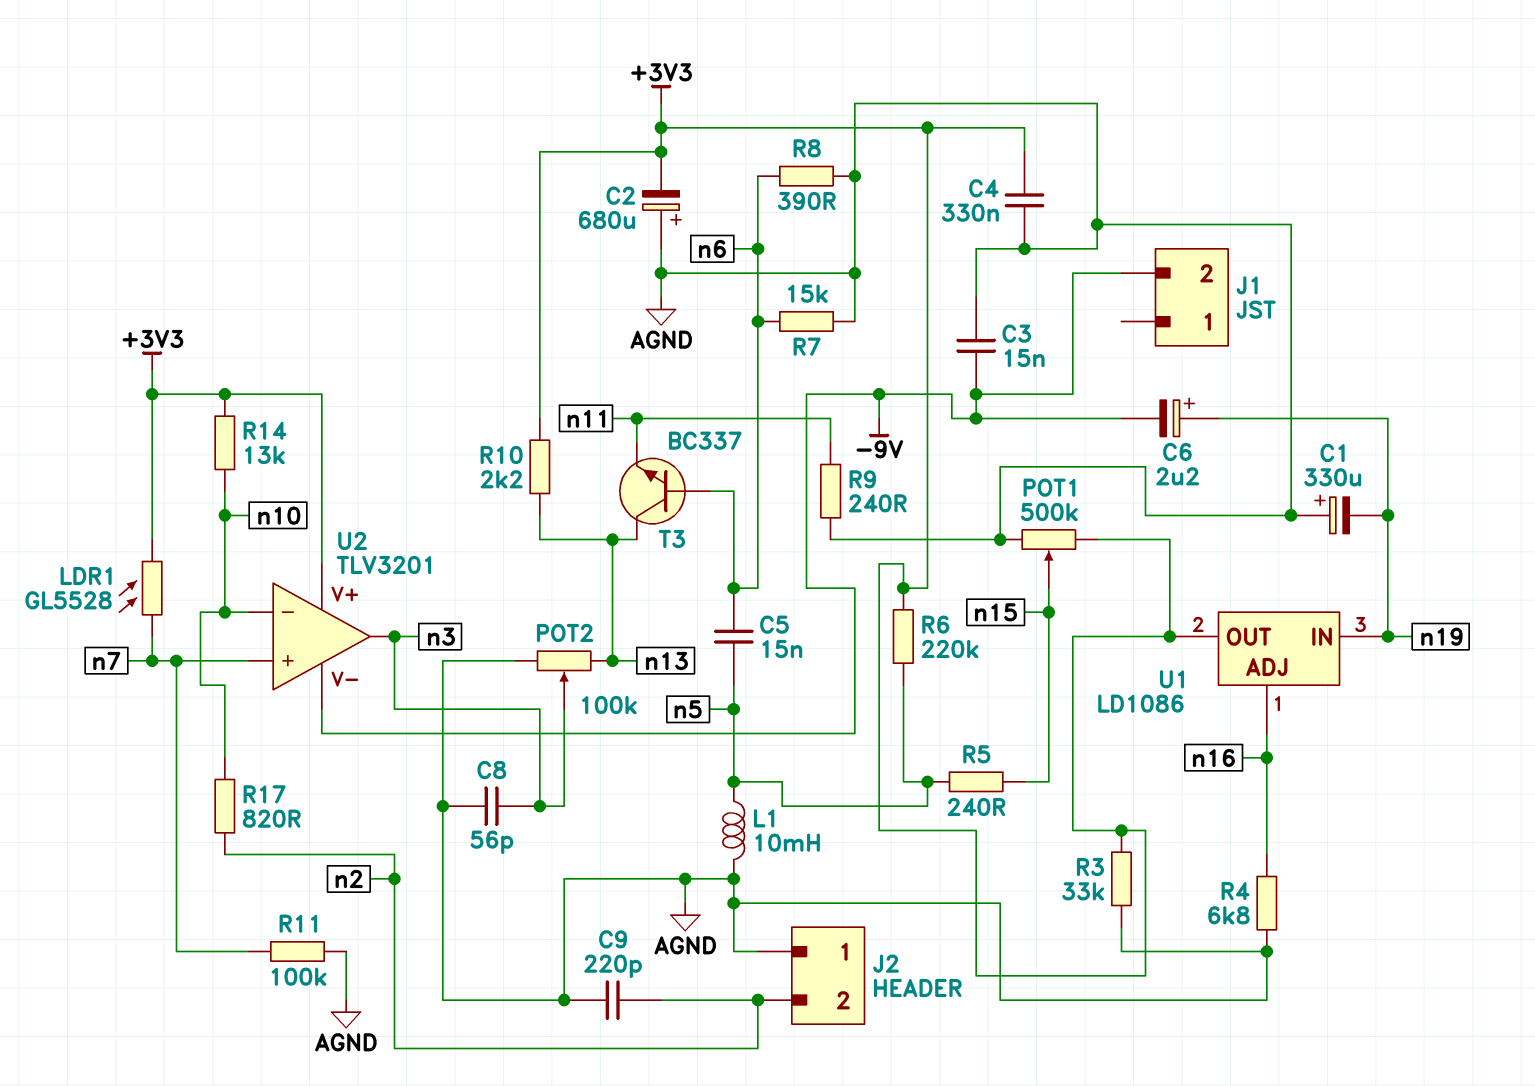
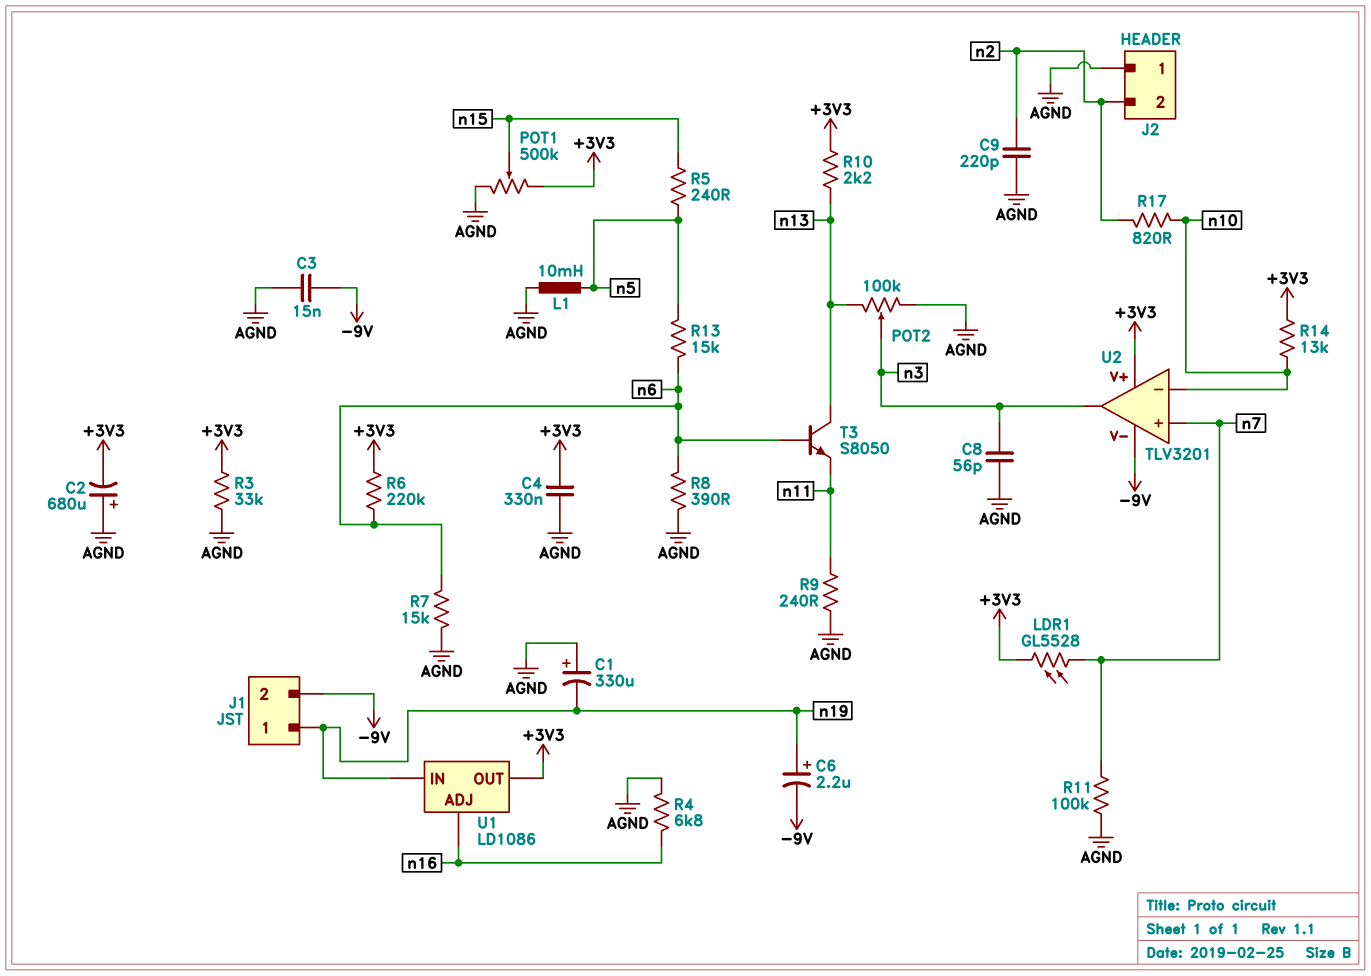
C5: 15nF (n5, n6) -> none
J1 pin 1: none -> n19
R6: 220k (+3V3, n5) -> 220k (+3V3, n6)
R13: none -> 15k (n5, n6)
T3: NPN BC337 (B n6, C n13, E n11) -> NPN S8050 (B n6, C n13, E n11)

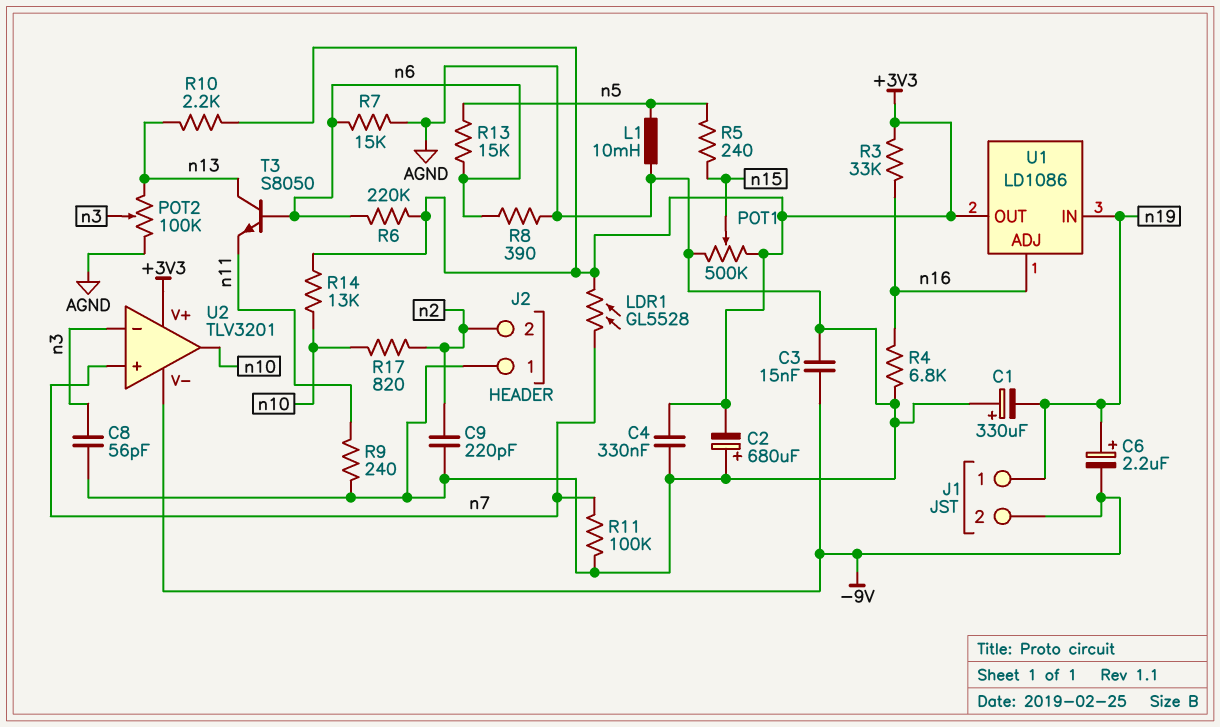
R3: 33k (+3V3, AGND) -> 33k (+3V3, n16)
U2 pin in-: n10 -> n3
U2 pin out: n3 -> n10

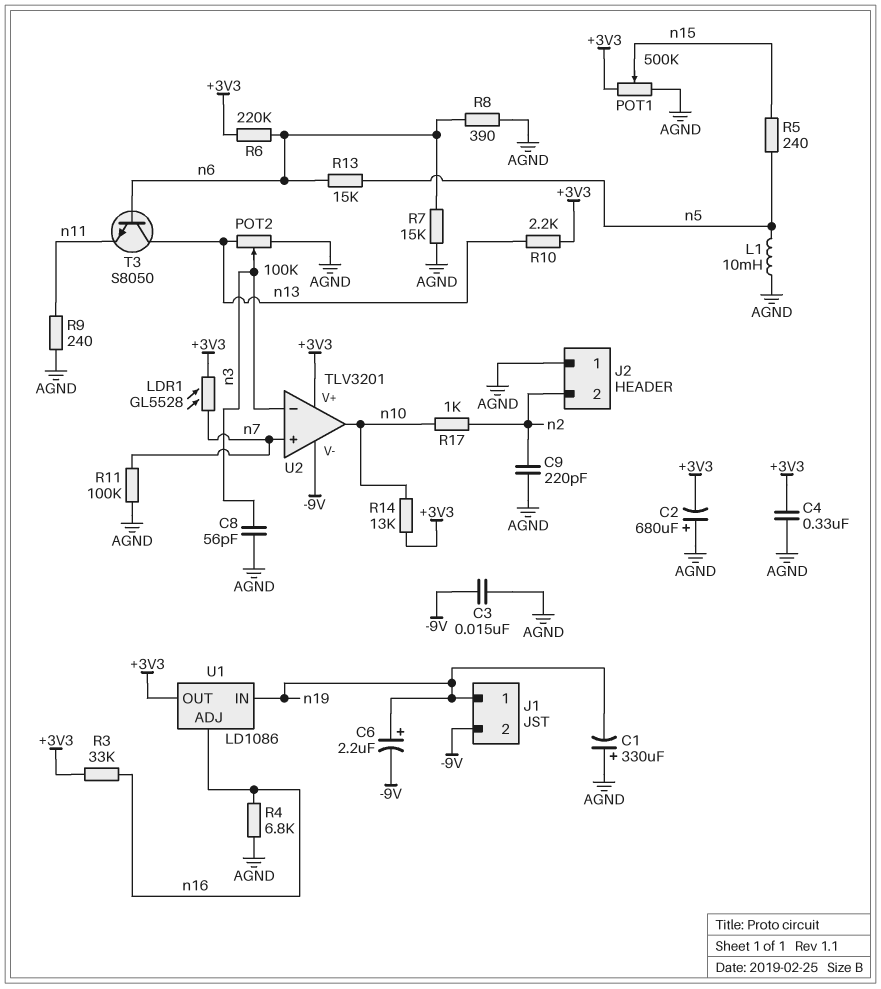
R17: 820 (n2, n10) -> 1k (n2, n10)

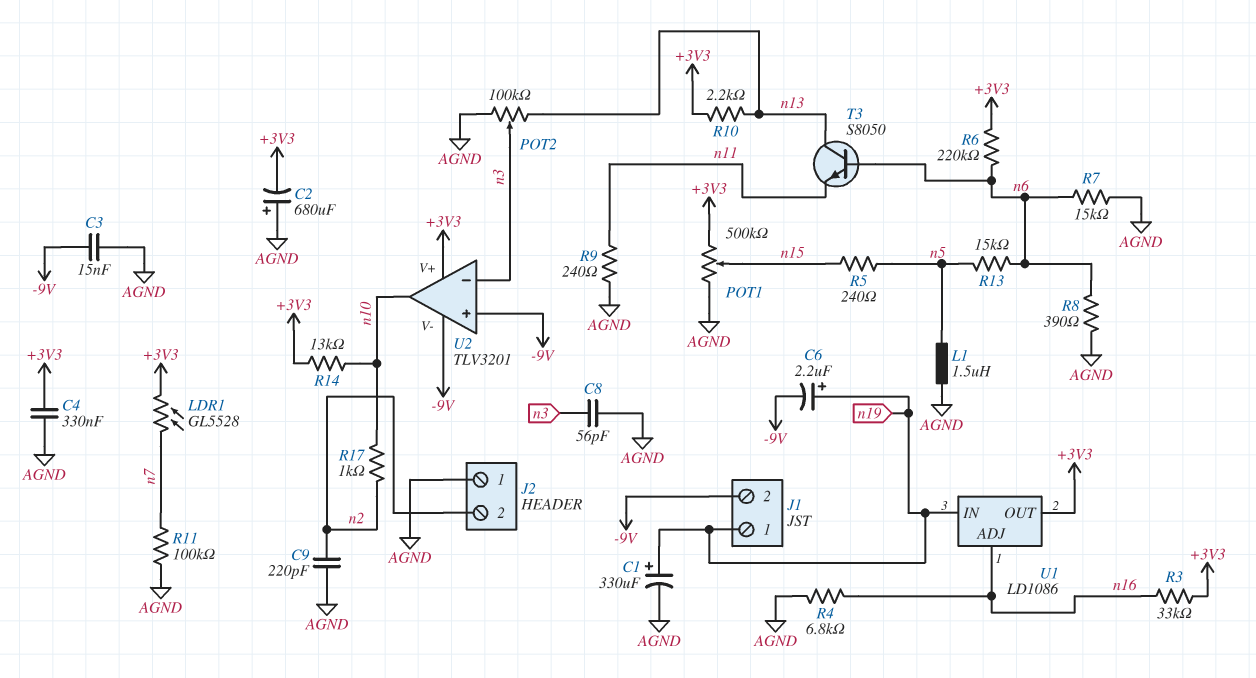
C1: 330uF (plus AGND, minus n19) -> 330uF (plus n19, minus AGND)
L1: 10mH (AGND, n5) -> 1.5uH (AGND, n5)
U2 pin in+: n7 -> -9V

